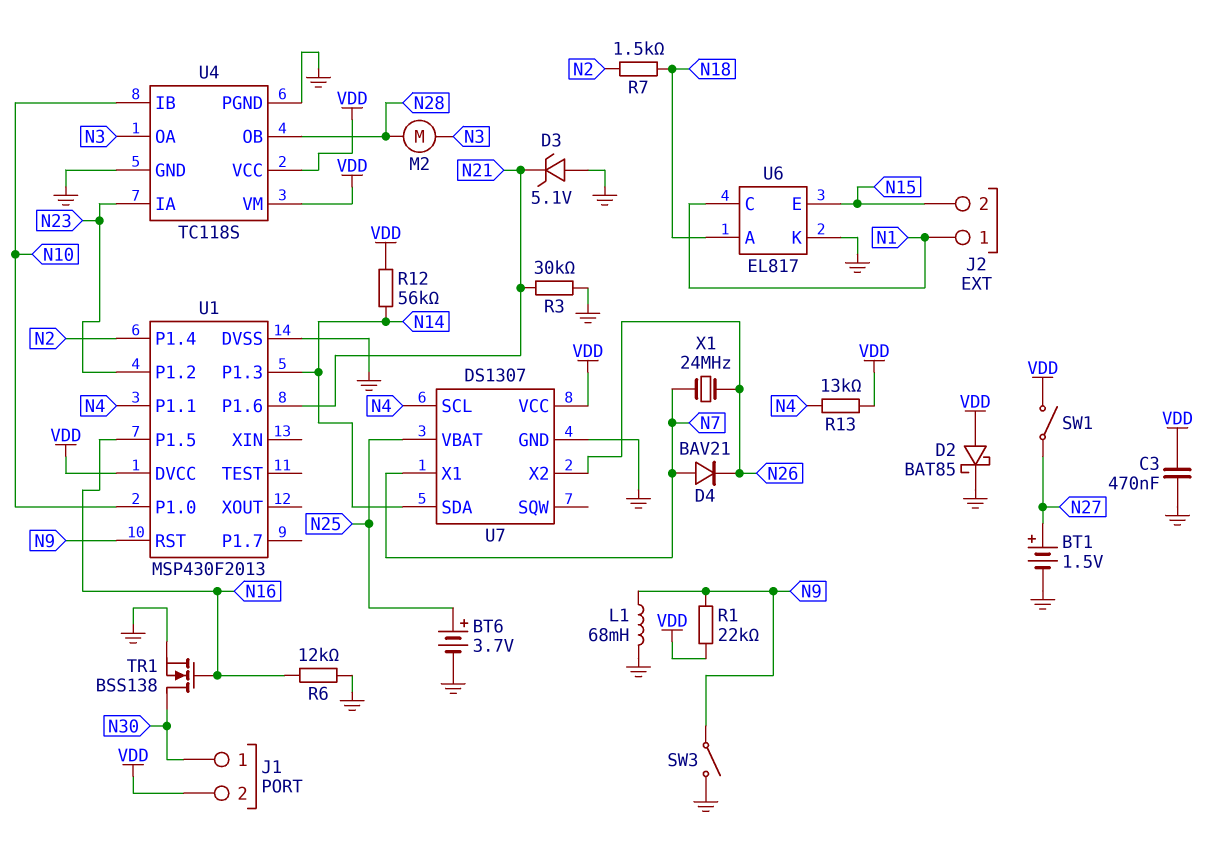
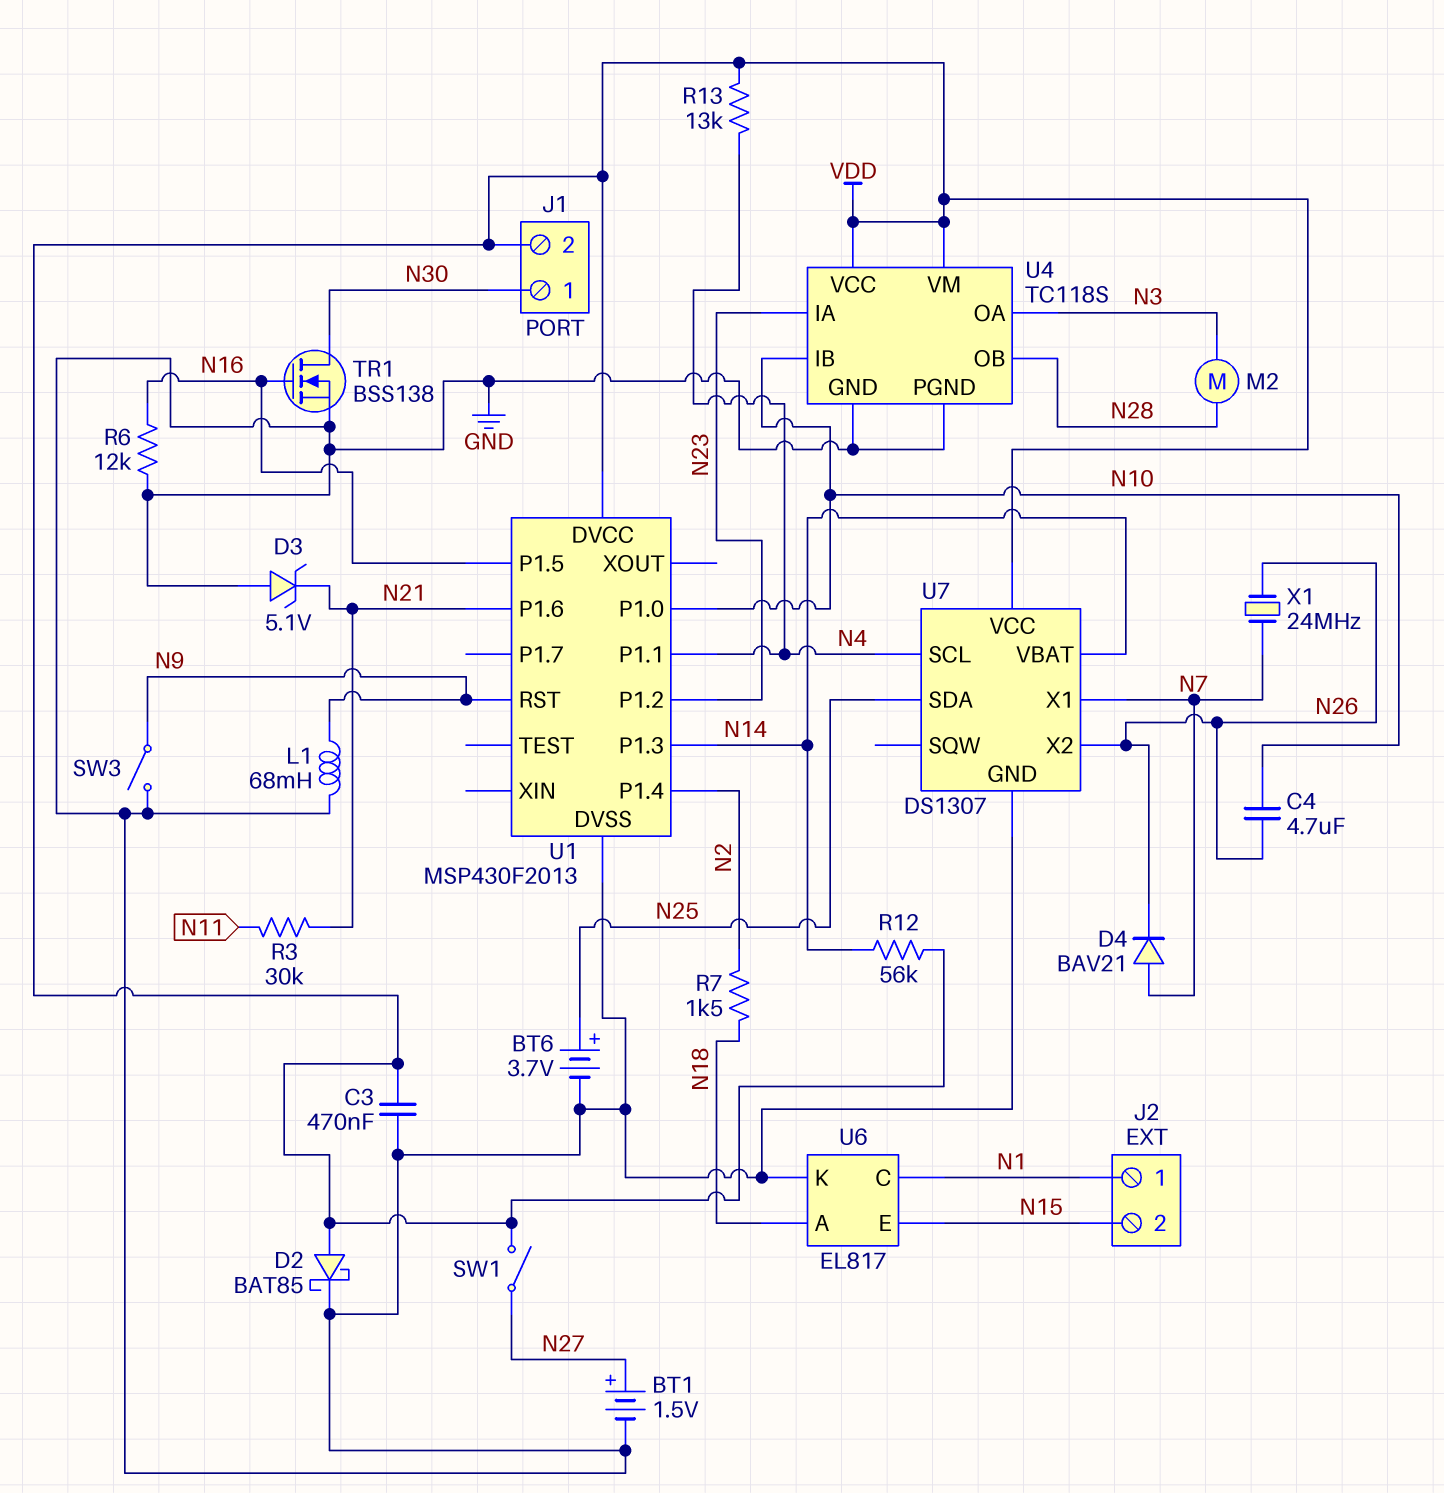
C4: none -> 4.7uF (N10, N26)
R1: 22k (N9, VDD) -> none
R3: 30k (GND, N21) -> 30k (N11, N21)
U7 pin SDA: N14 -> N25
U7 pin VBAT: N25 -> N14

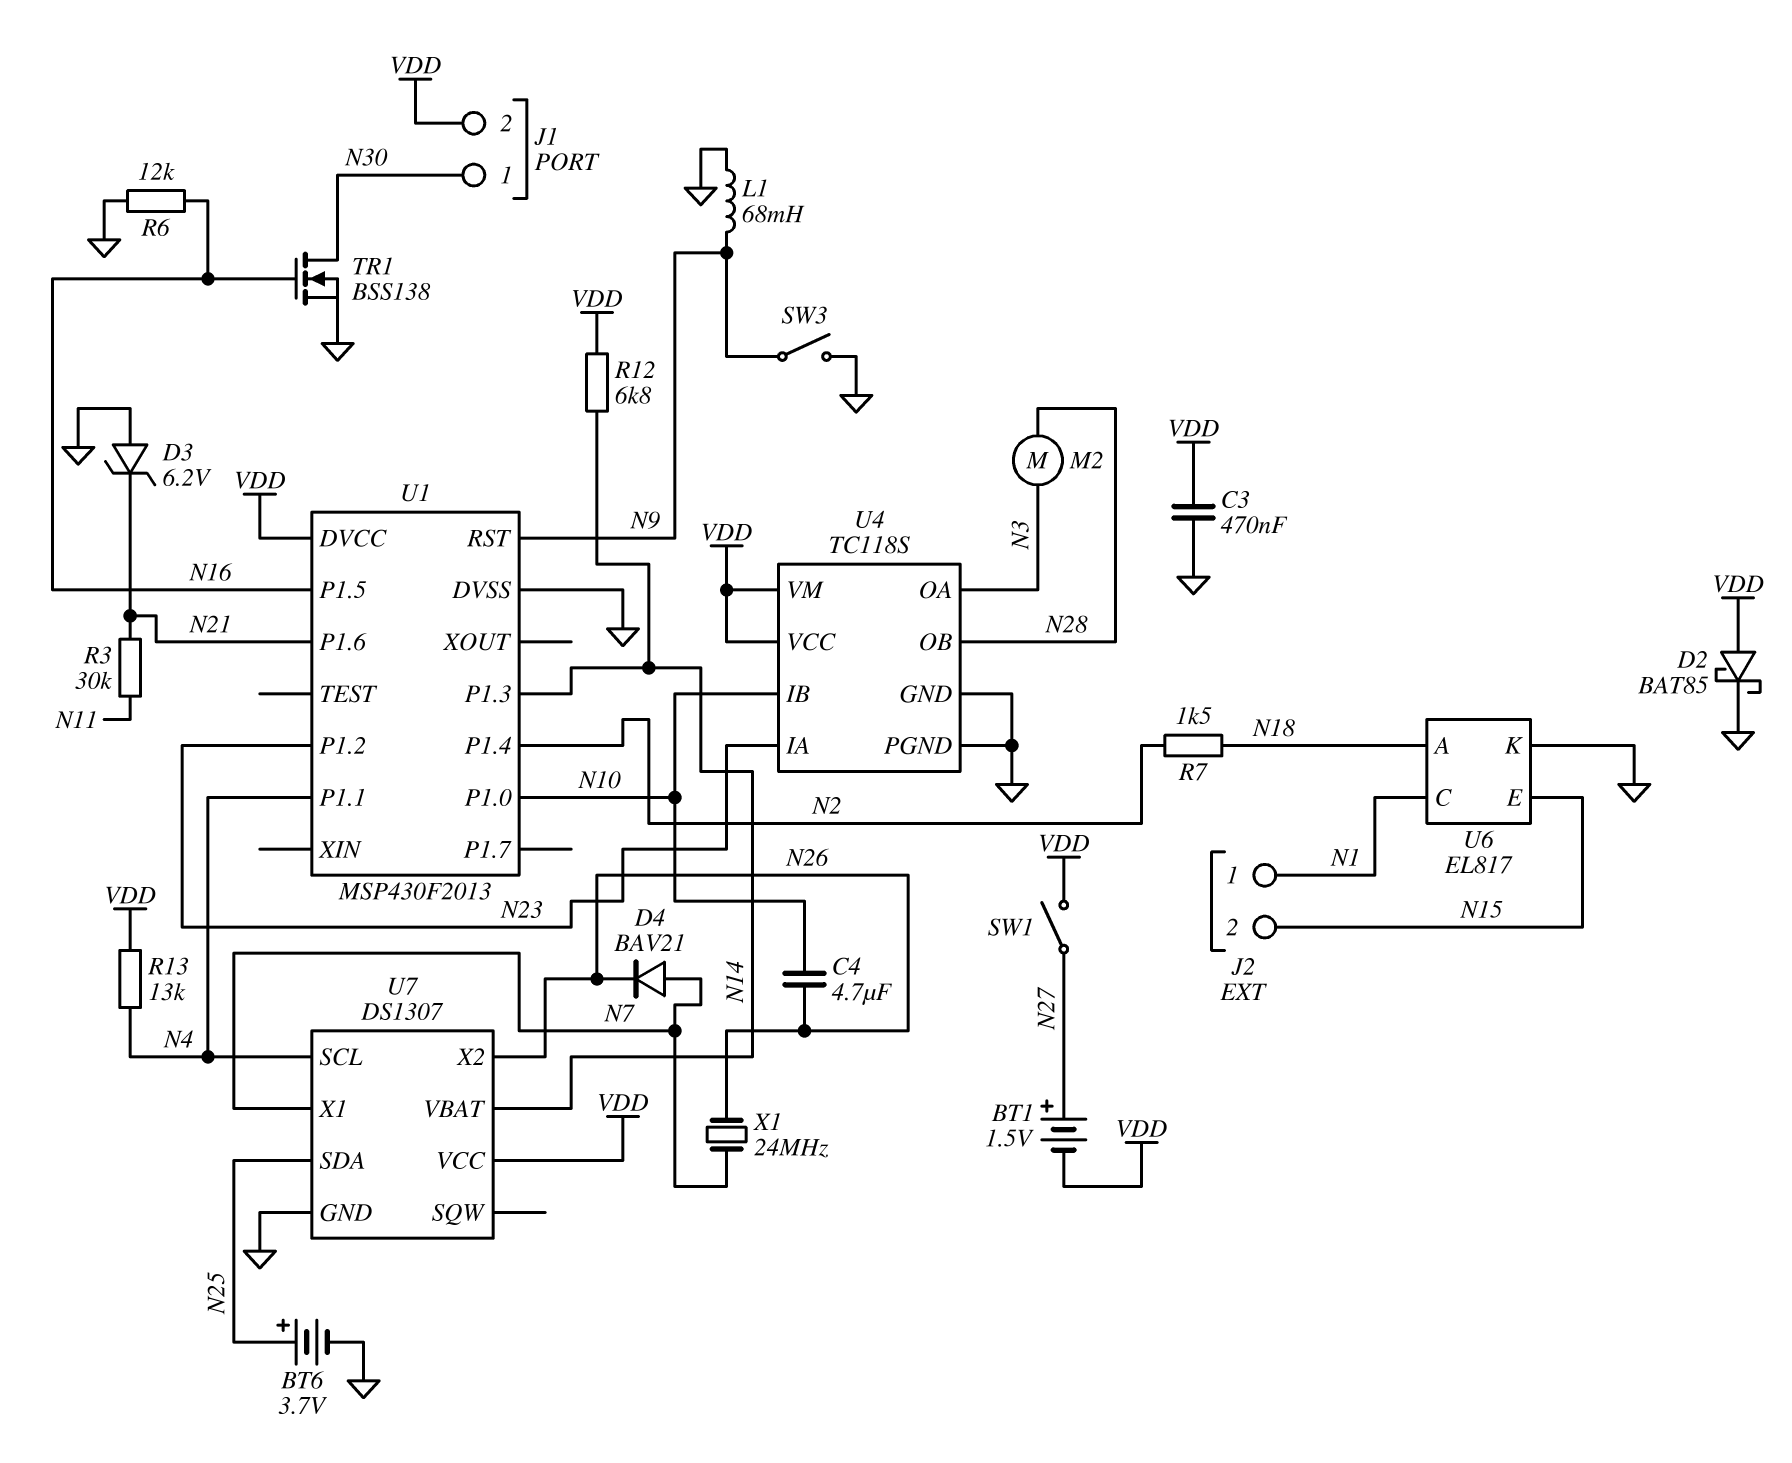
BT1: 1.5V (plus N27, minus GND) -> 1.5V (plus N27, minus VDD)
D3: zener 5.1V (A GND, K N21) -> zener 6.2V (A GND, K N21)
R12: 56k (N14, VDD) -> 6.8k (N14, VDD)

